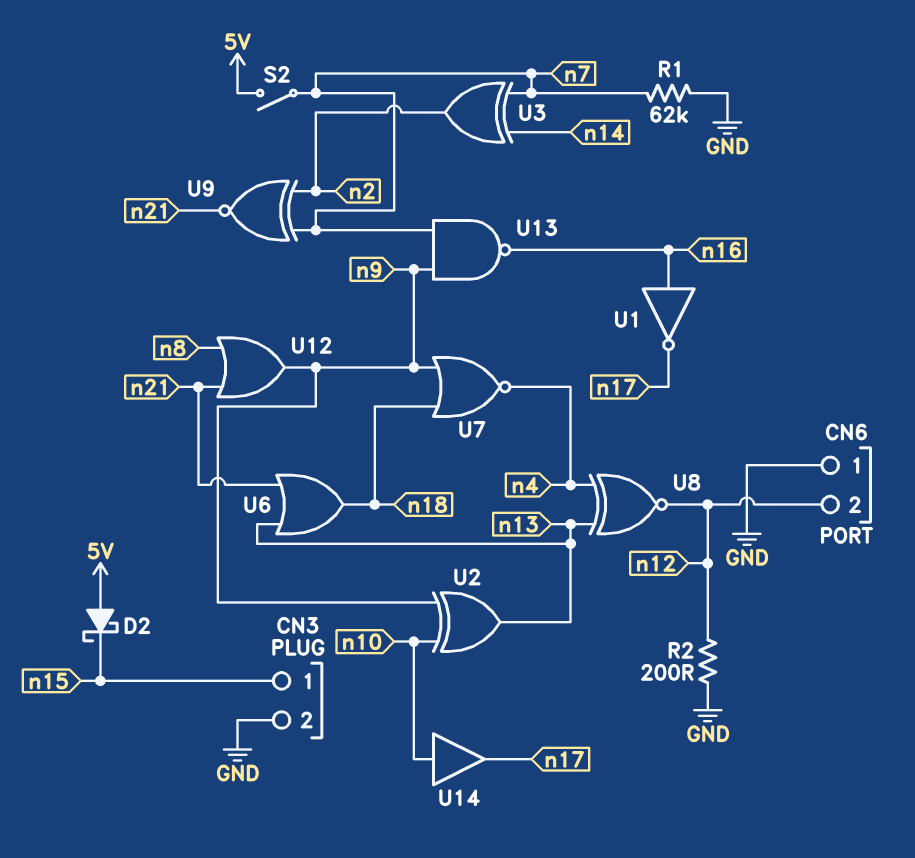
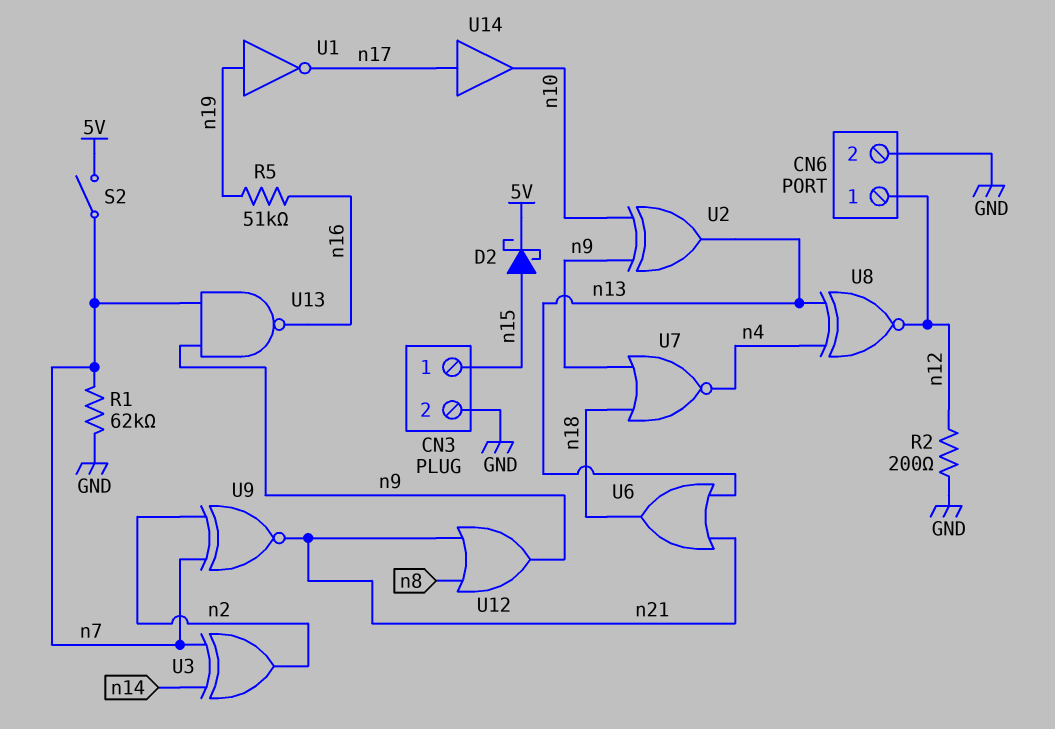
CN6 pin 1: GND -> n12
CN6 pin 2: n12 -> GND
D2: schottky (A 5V, K n15) -> schottky (A n15, K 5V)
R5: none -> 51k (n16, n19)
U1: NOT (in n16, out n17) -> NOT (in n19, out n17)
U14: buffer (in n10, out n17) -> buffer (in n17, out n10)

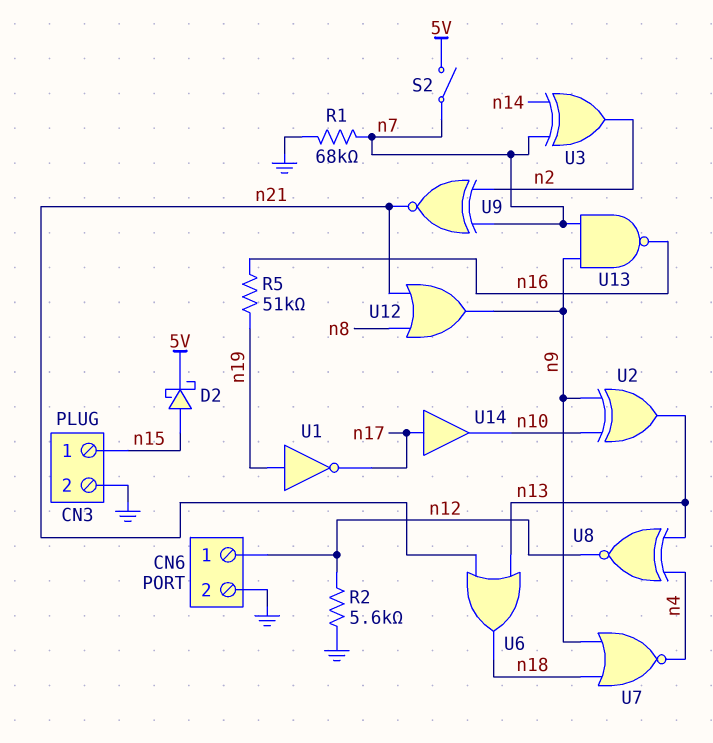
R1: 62k (GND, n7) -> 68k (GND, n7)
R2: 200 (GND, n12) -> 5.6k (GND, n12)

